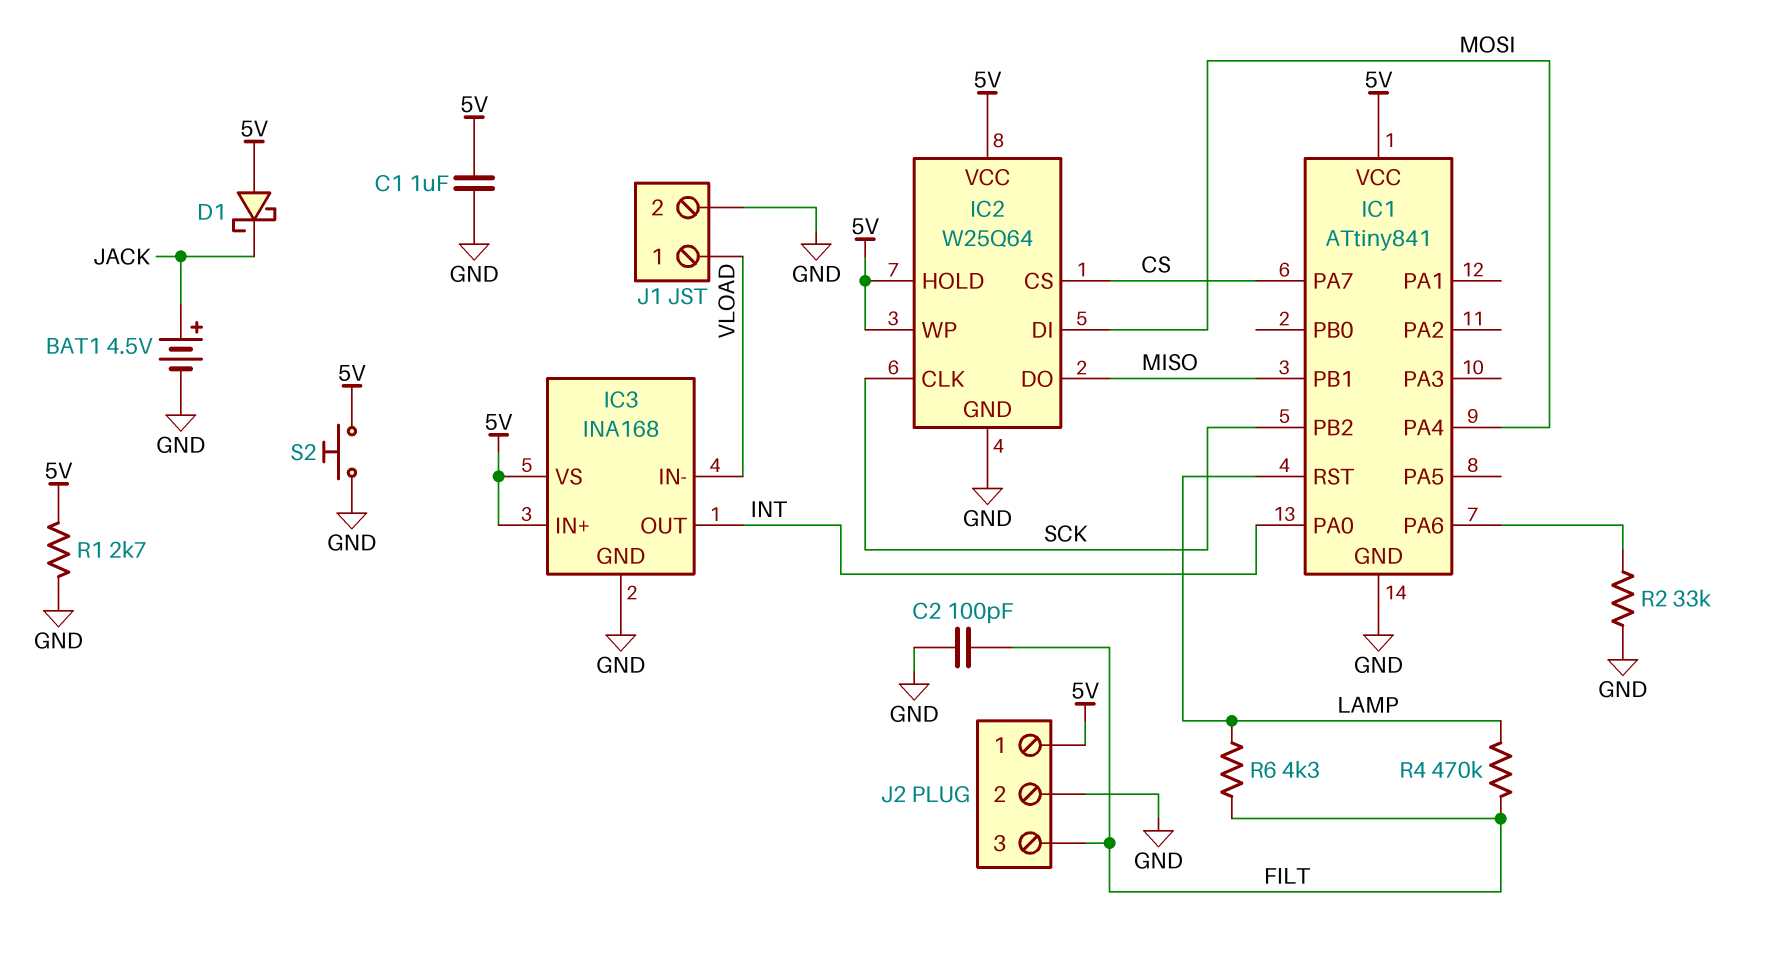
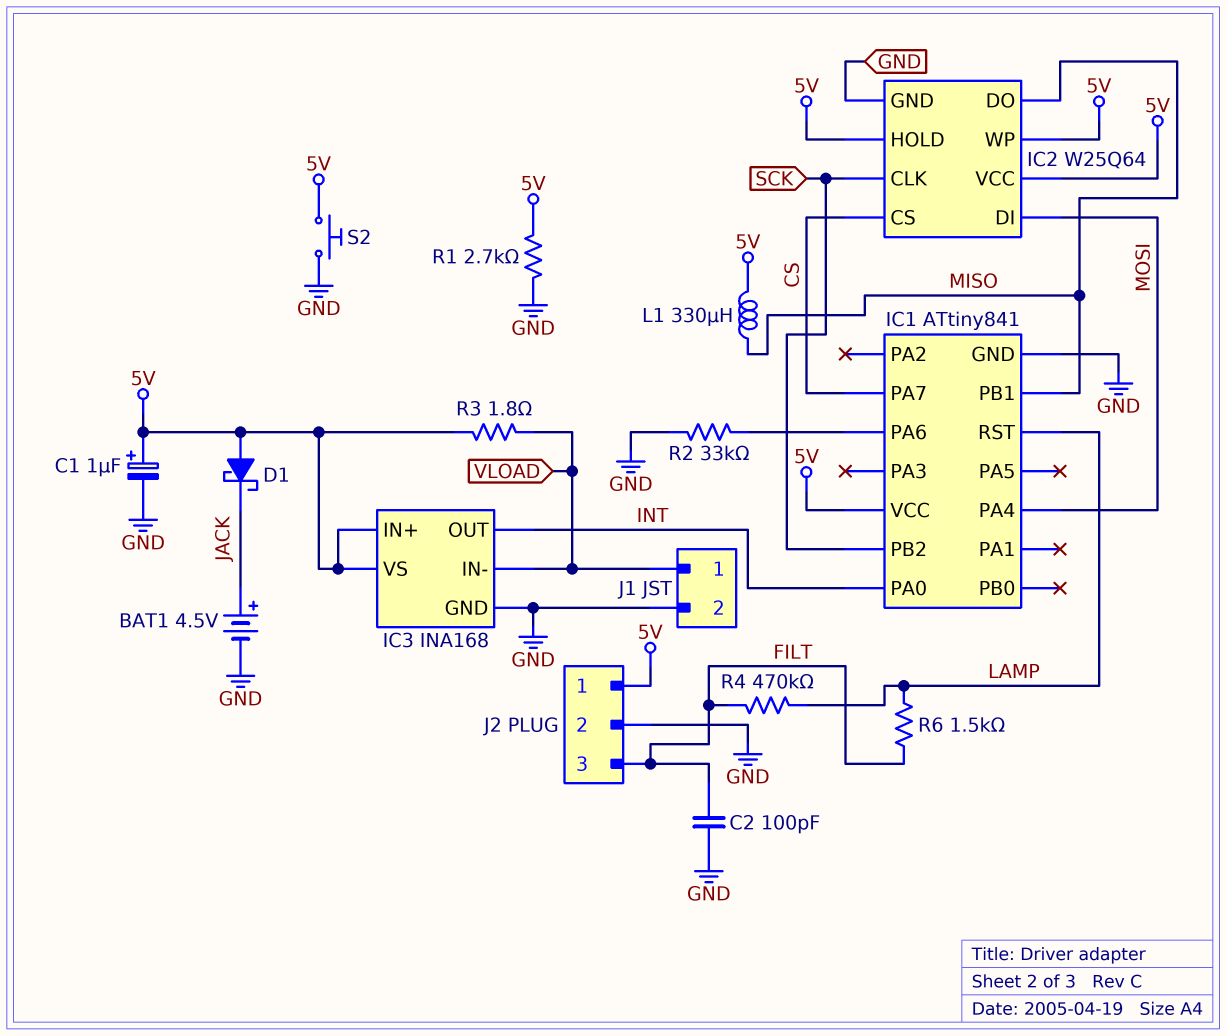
C1: 1uF (5V, GND) -> 1uF (plus 5V, minus GND)
L1: none -> 330uH (5V, MISO)
R3: none -> 1.8 (5V, VLOAD)
R6: 4.3k (FILT, LAMP) -> 1.5k (FILT, LAMP)

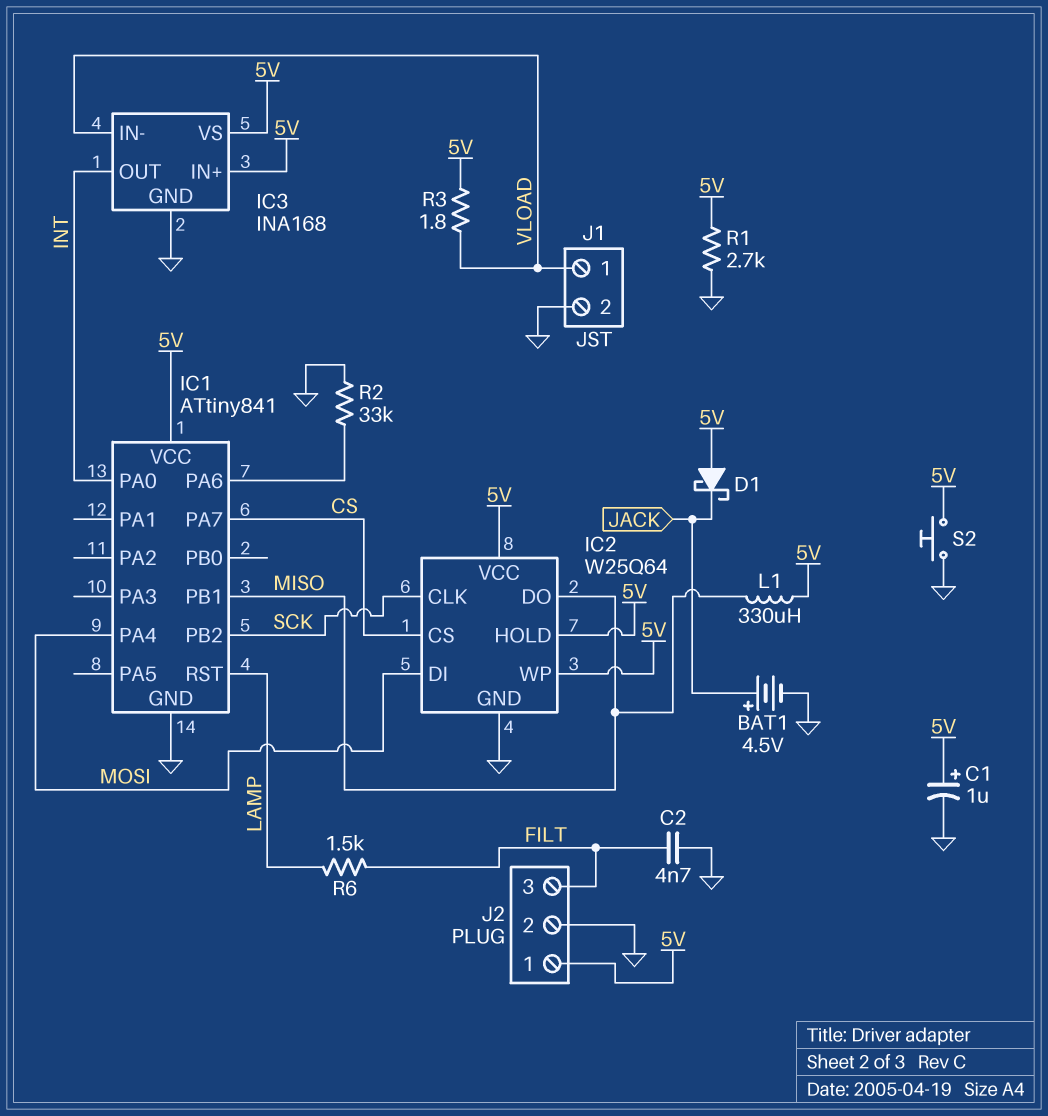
C2: 100pF (FILT, GND) -> 4.7nF (FILT, GND)
R4: 470k (FILT, LAMP) -> none

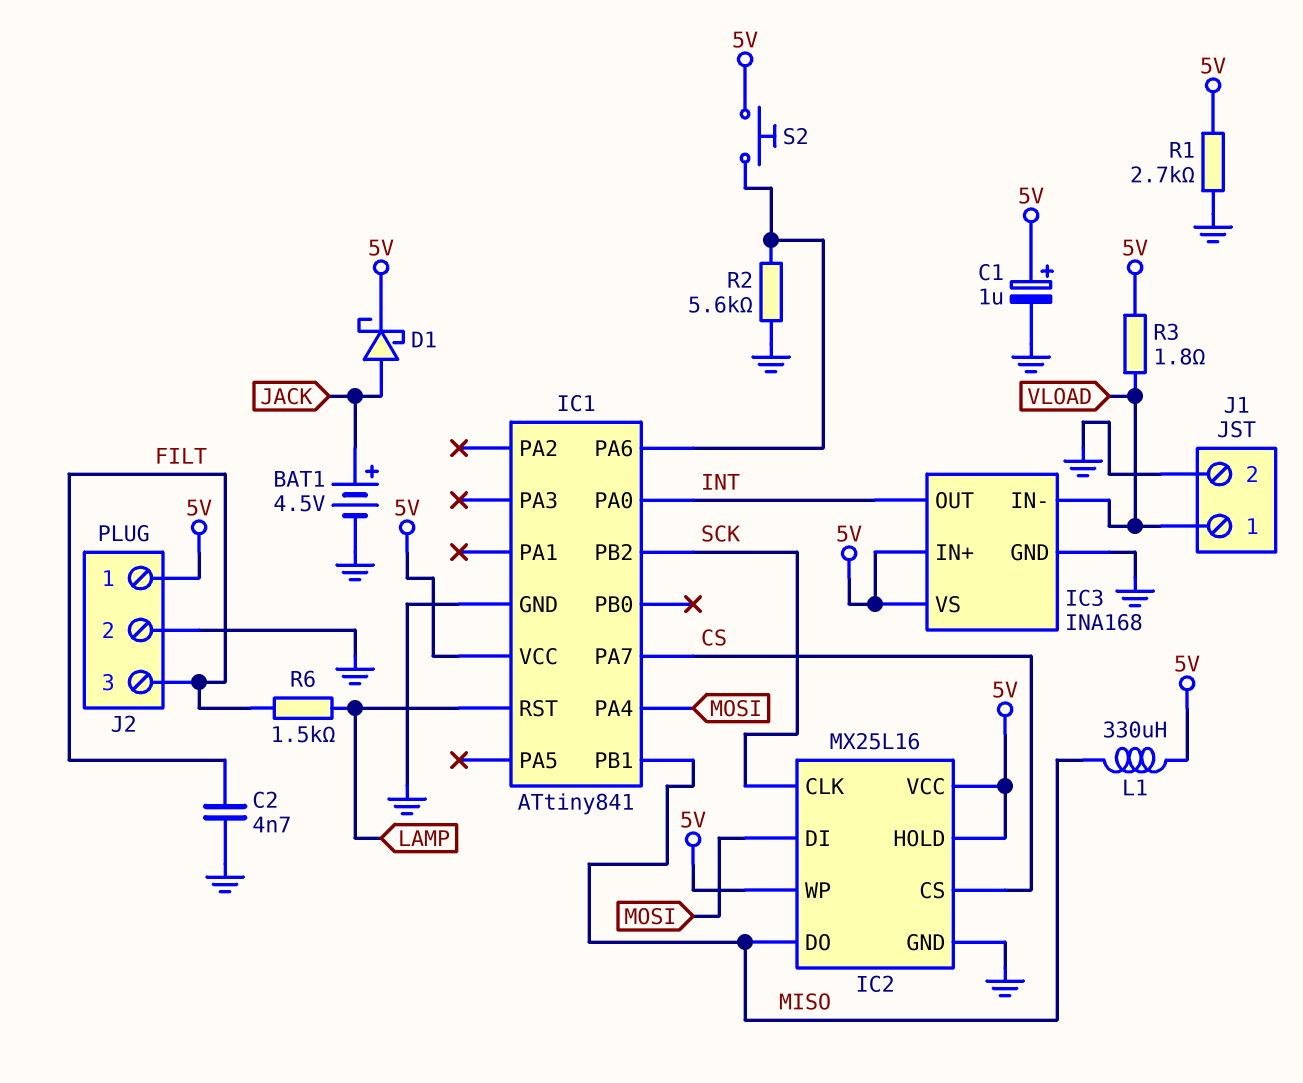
D1: schottky (A 5V, K JACK) -> schottky (A JACK, K 5V)
IC2: W25Q64 -> MX25L16
R2: 33k (GND, IC1/PA6) -> 5.6k (GND, IC1/PA6)
S2: button (5V, GND) -> button (5V, IC1/PA6)

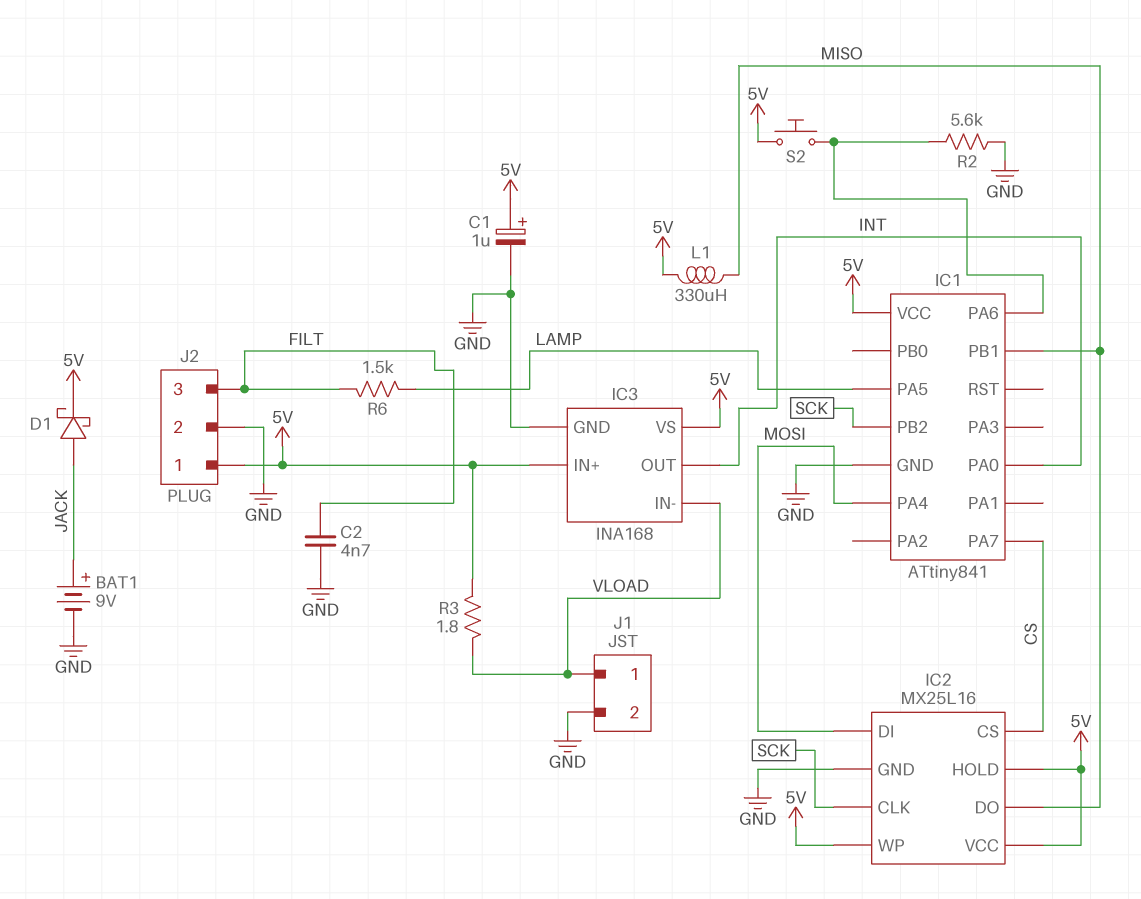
BAT1: 4.5V (plus JACK, minus GND) -> 9V (plus JACK, minus GND)
IC1 pin PA5: none -> LAMP
IC1 pin RST: LAMP -> none
R1: 2.7k (5V, GND) -> none

